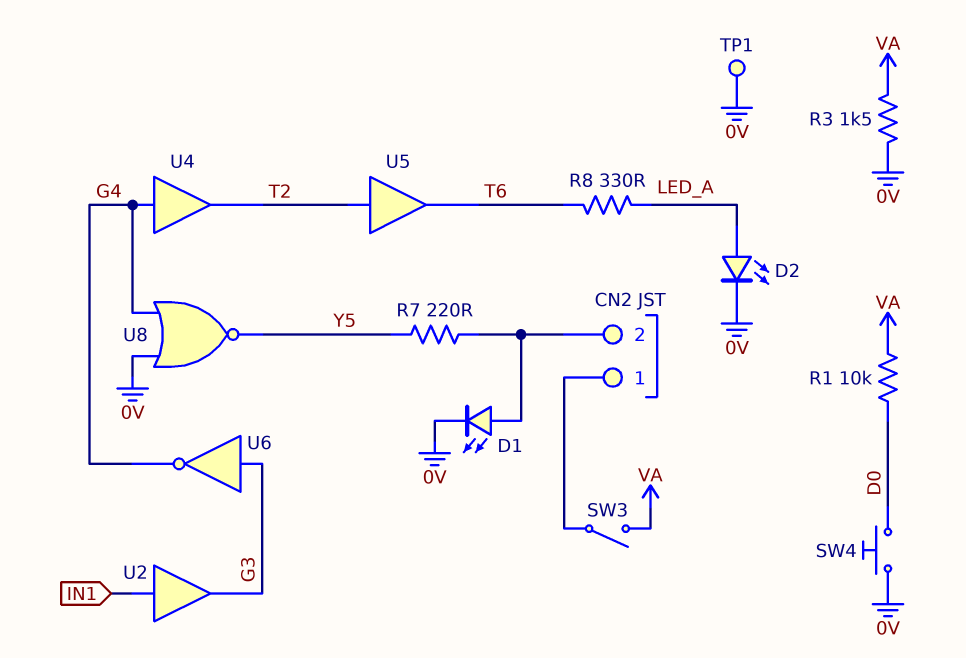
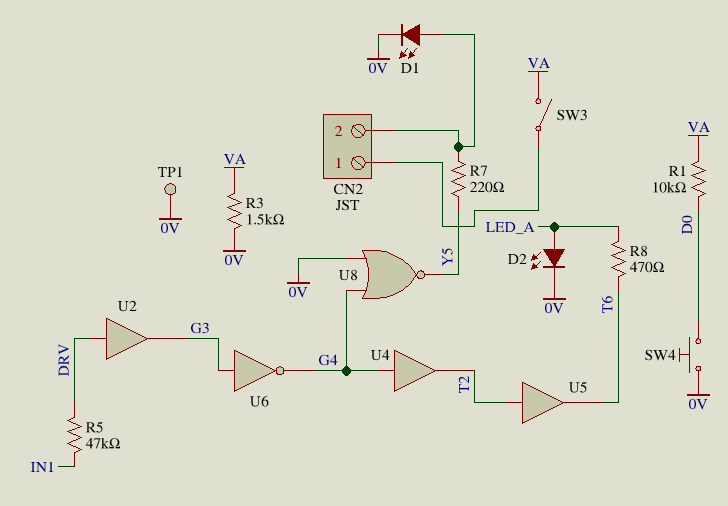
R5: none -> 47k (DRV, IN1)
R8: 330 (LED_A, T6) -> 470 (LED_A, T6)
U2: buffer (in IN1, out G3) -> buffer (in DRV, out G3)

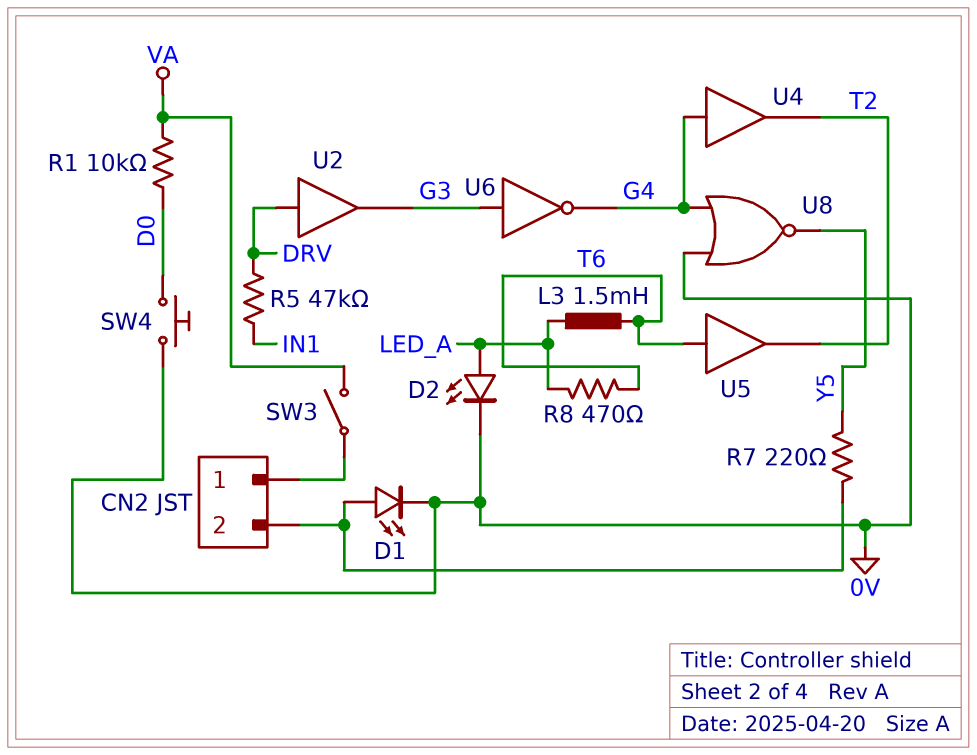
L3: none -> 1.5mH (LED_A, T6)
R3: 1.5k (0V, VA) -> none
TP1: test point (0V) -> none
U5: buffer (in T2, out T6) -> buffer (in T6, out T2)

